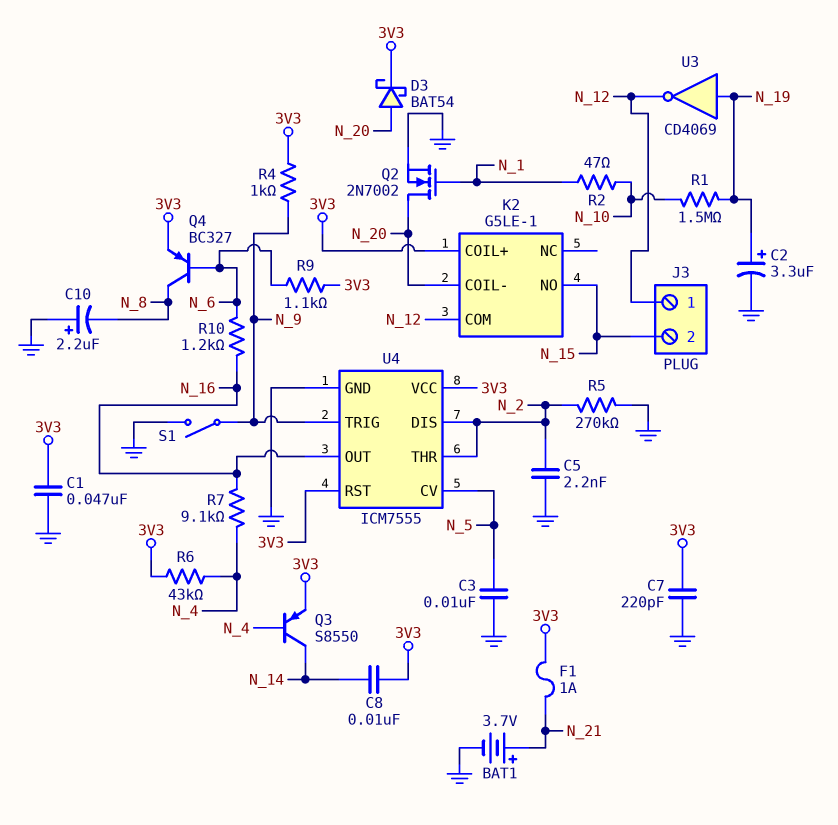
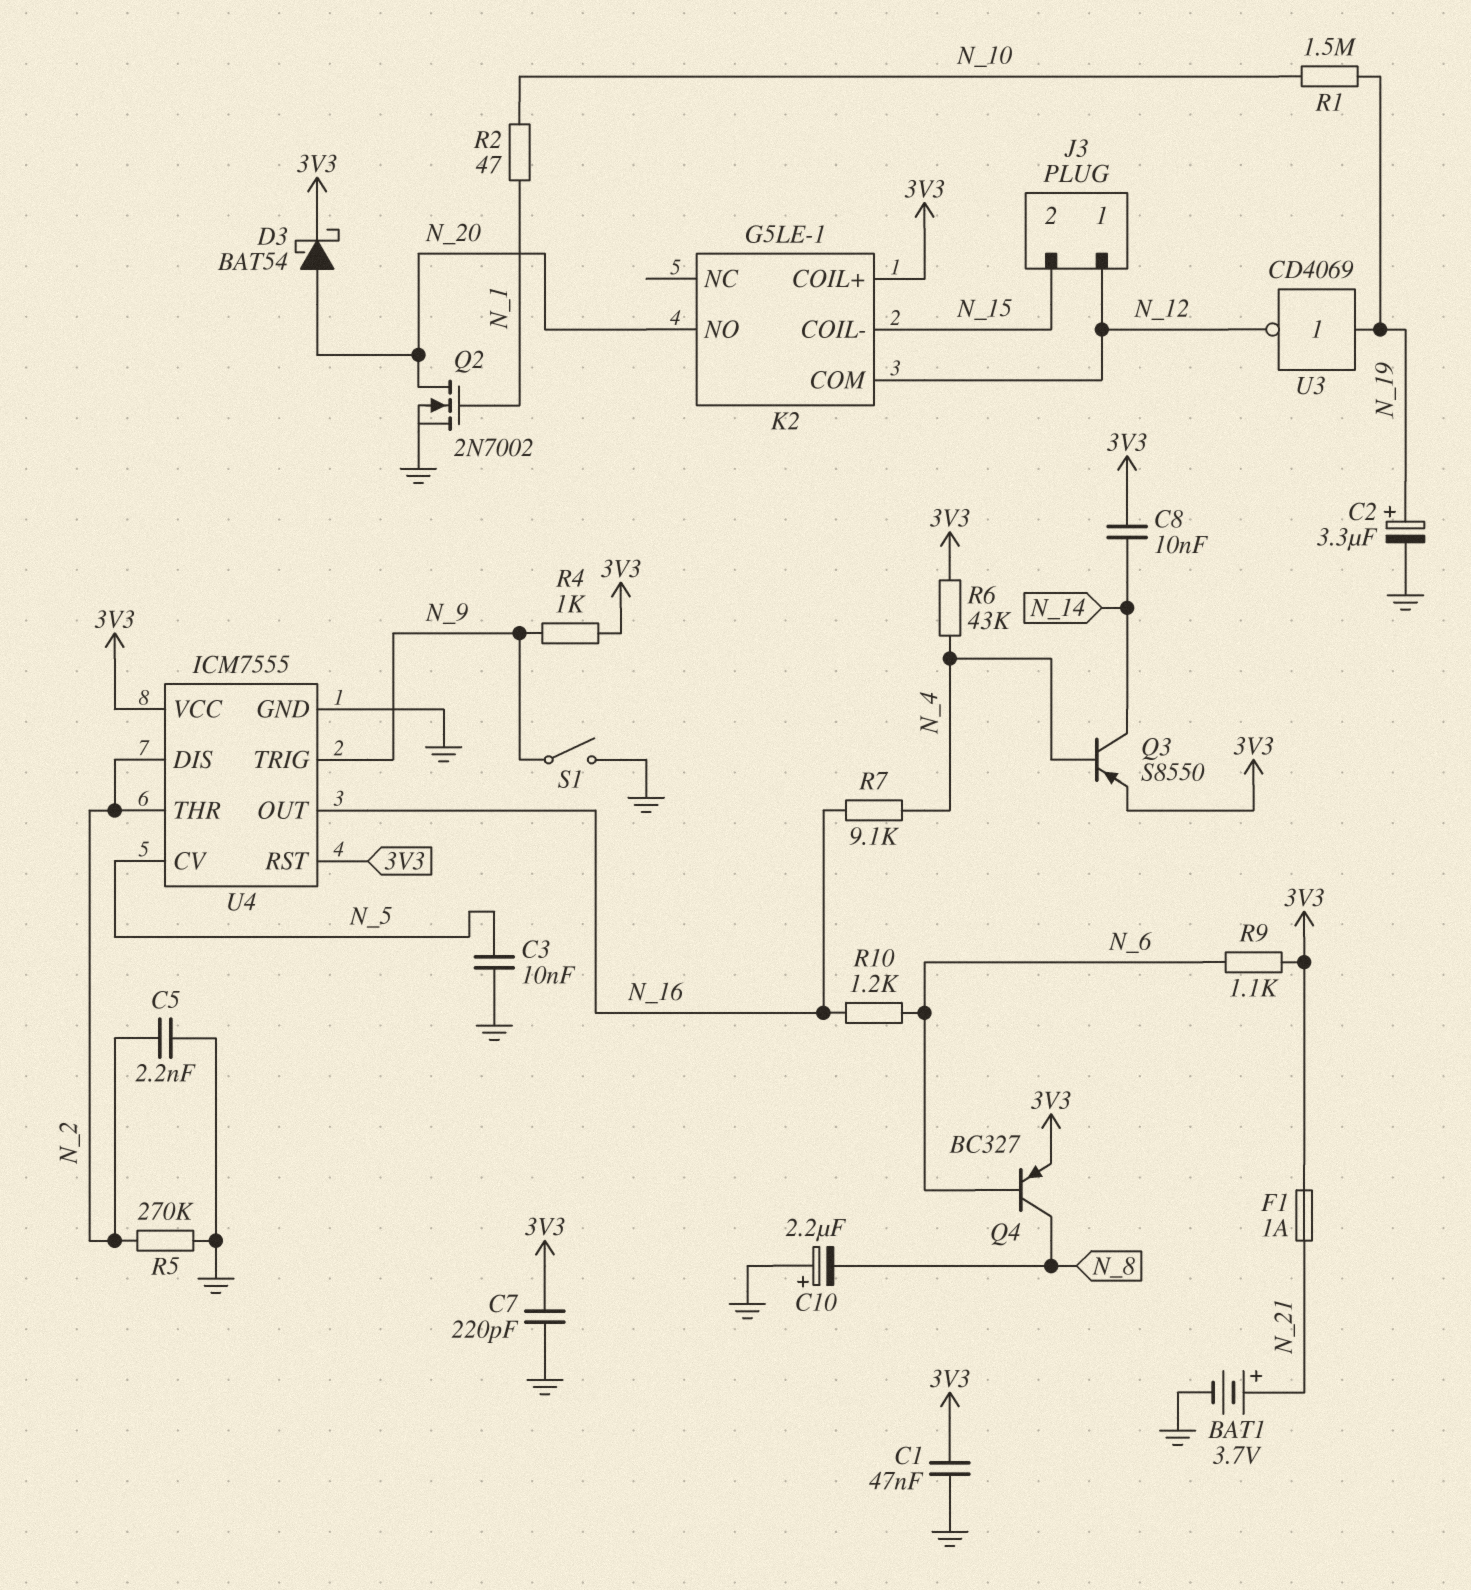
K2 pin COIL-: N_20 -> N_15
K2 pin NO: N_15 -> N_20

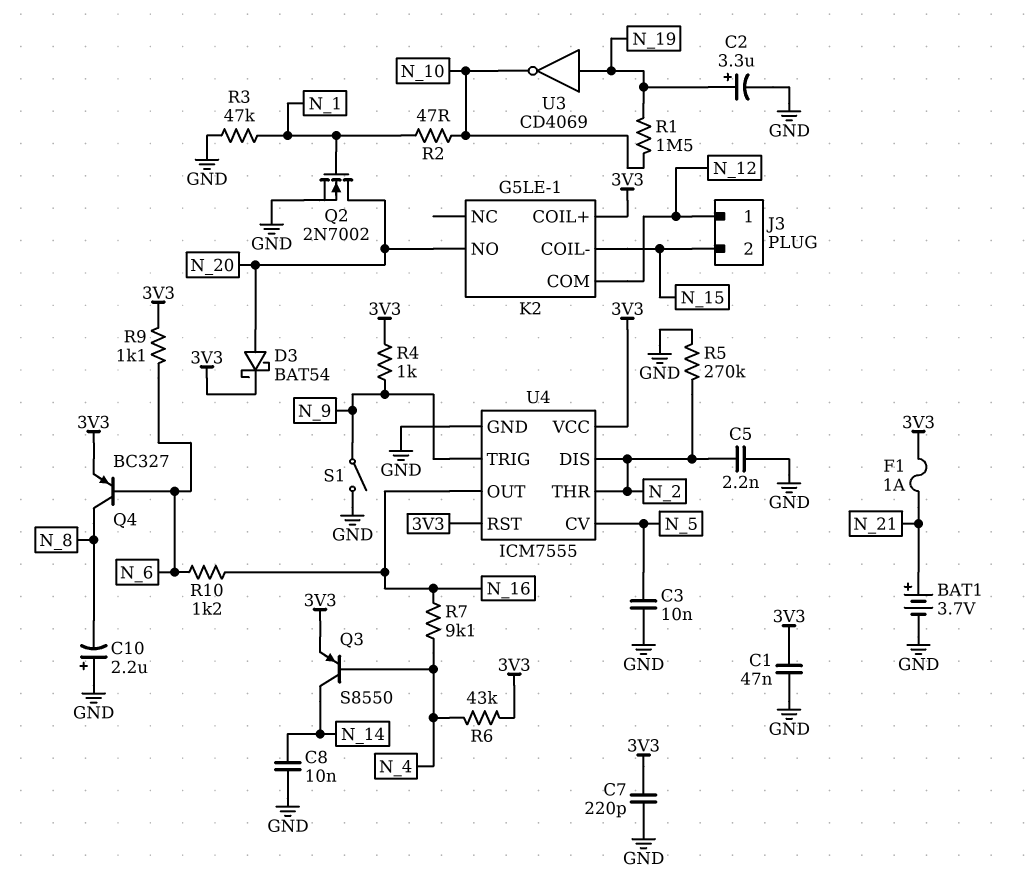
C8: 10nF (3V3, N_14) -> 10nF (GND, N_14)
R3: none -> 47k (GND, N_1)
U3: NOT CD4069 (in N_19, out N_12) -> NOT CD4069 (in N_19, out N_10)

